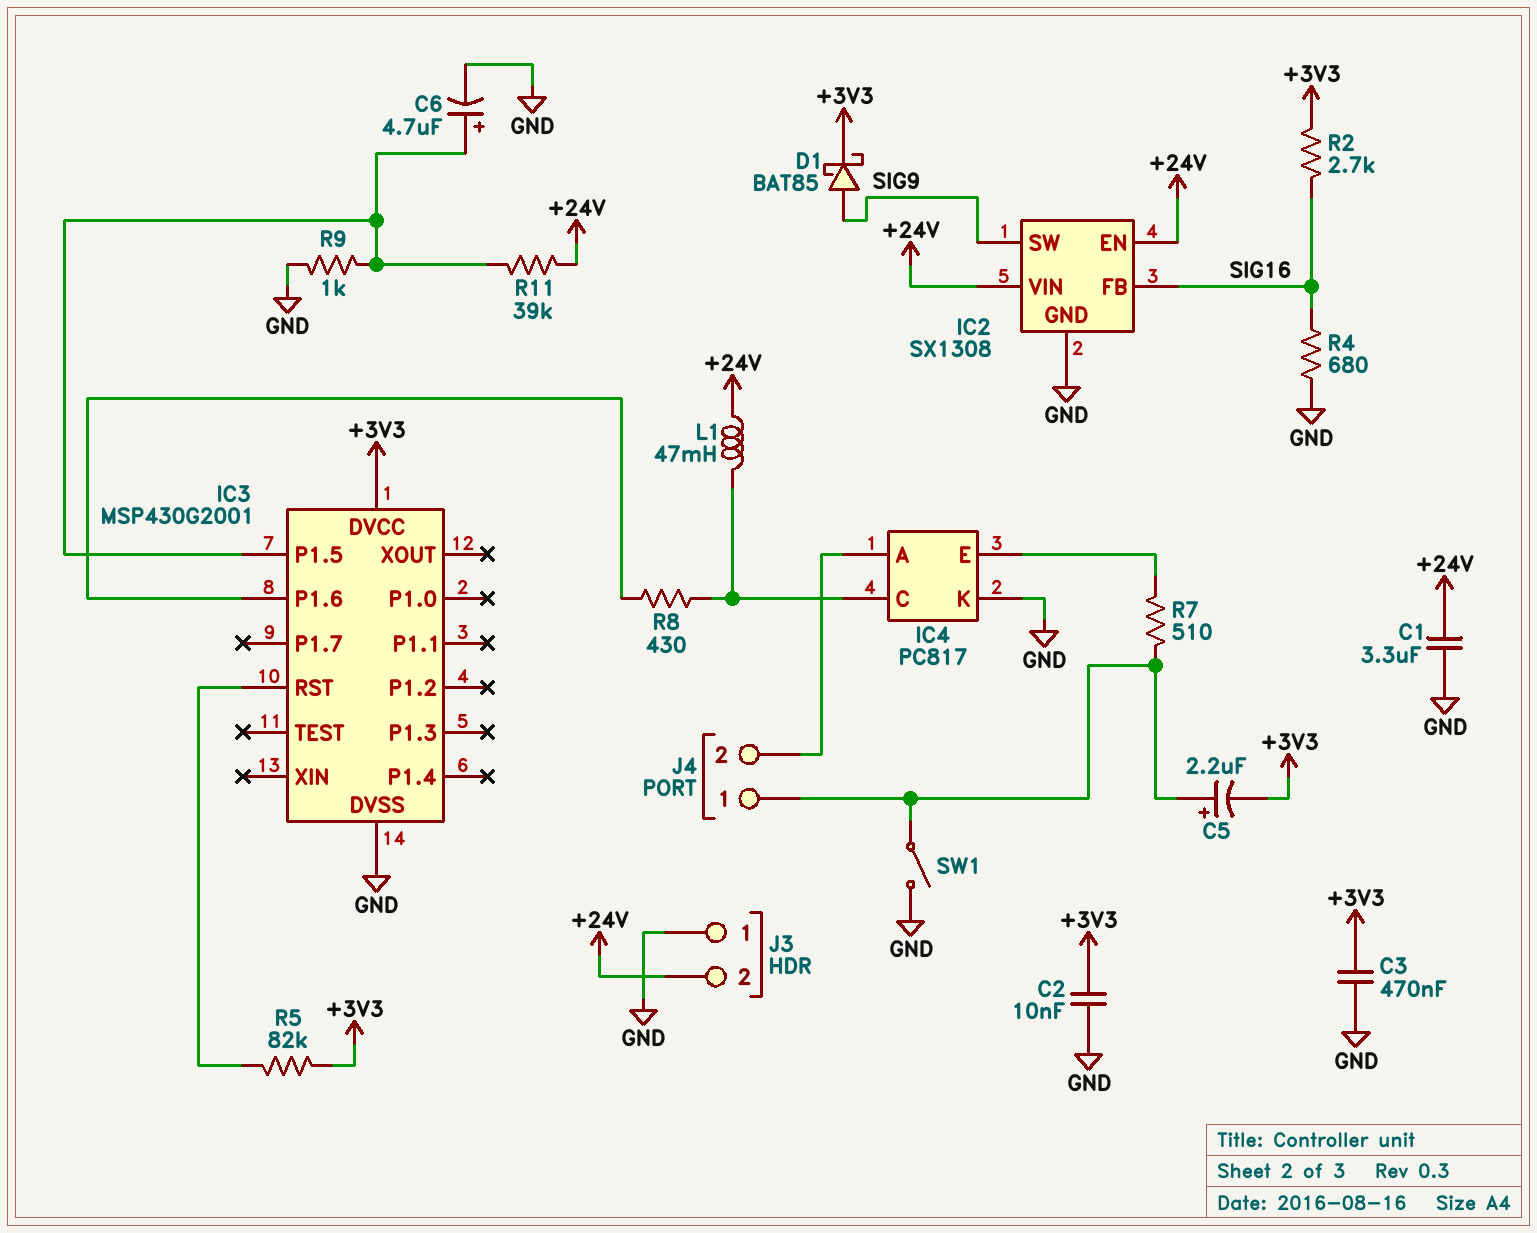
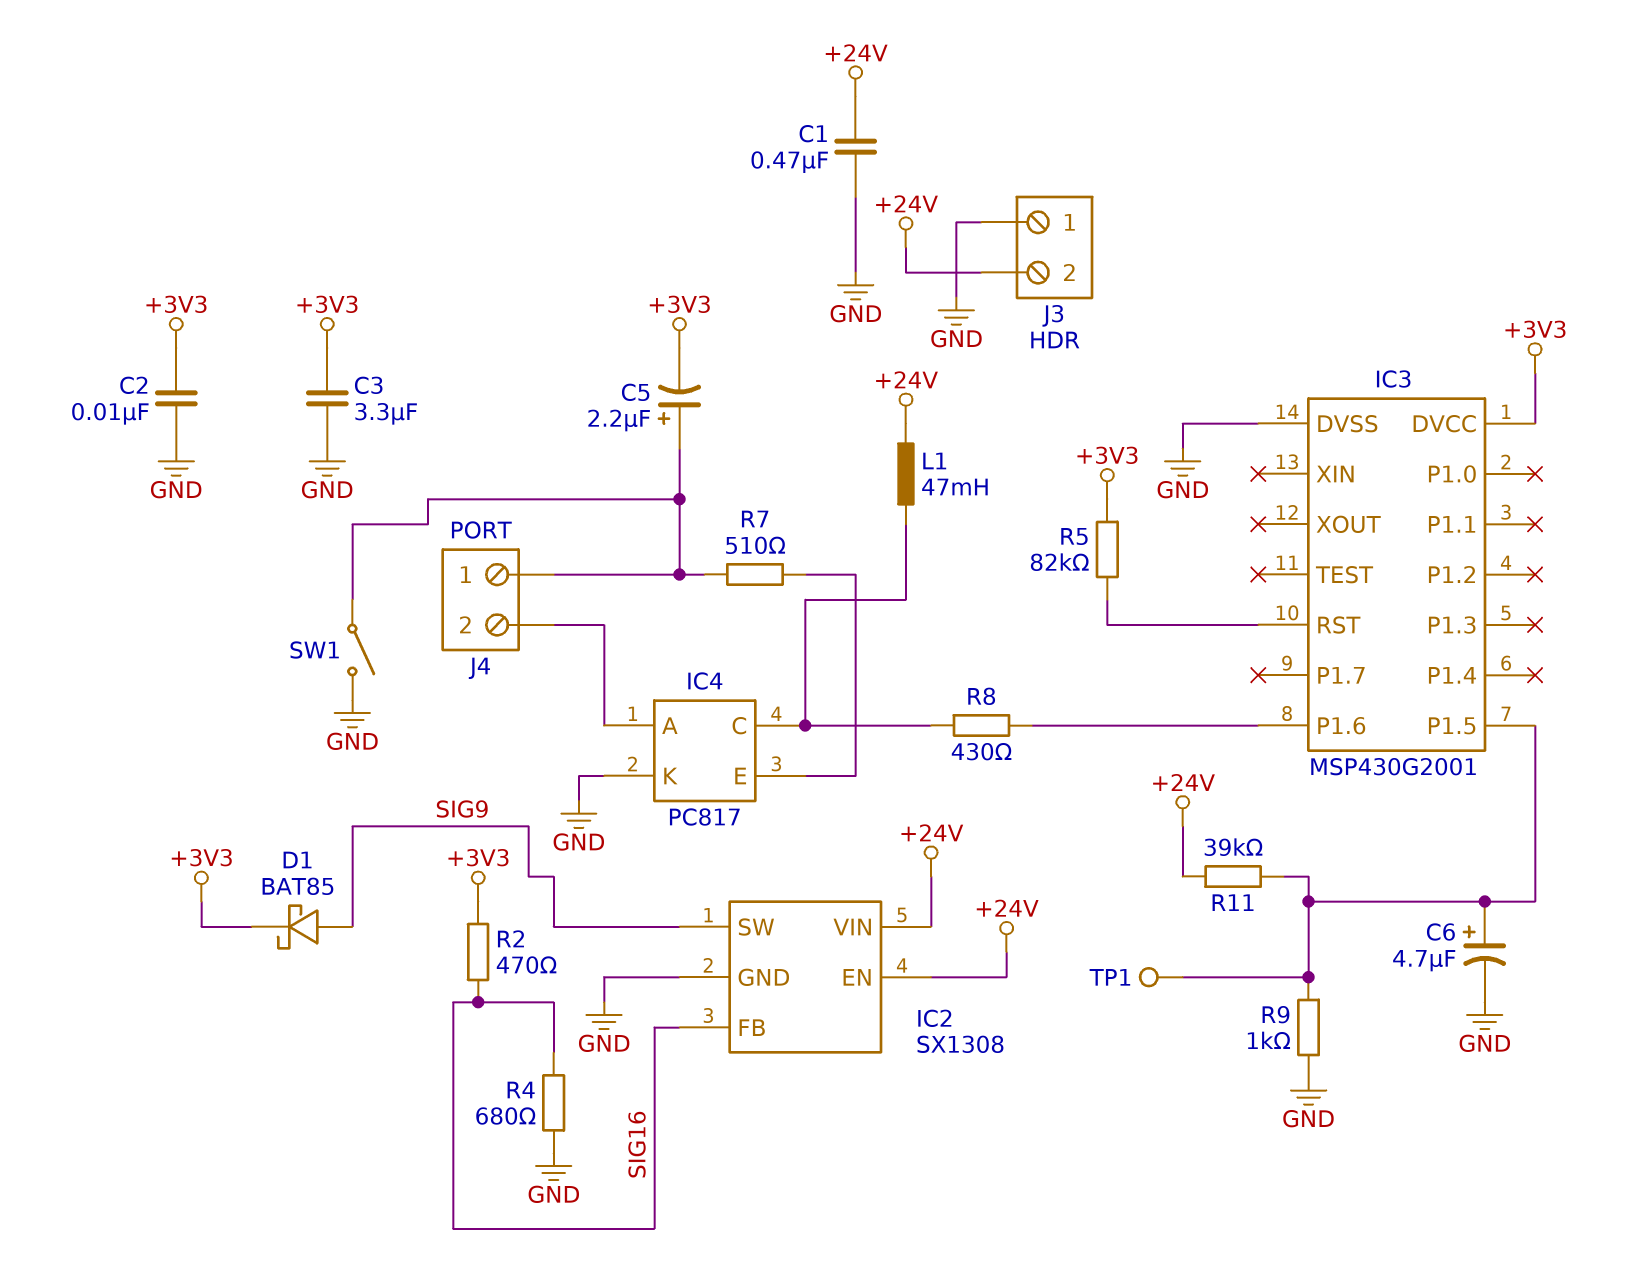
C1: 3.3uF (+24V, GND) -> 470nF (+24V, GND)
C3: 470nF (+3V3, GND) -> 3.3uF (+3V3, GND)
R2: 2.7k (+3V3, SIG16) -> 470 (+3V3, SIG16)
TP1: none -> test point (IC3/P1.5)

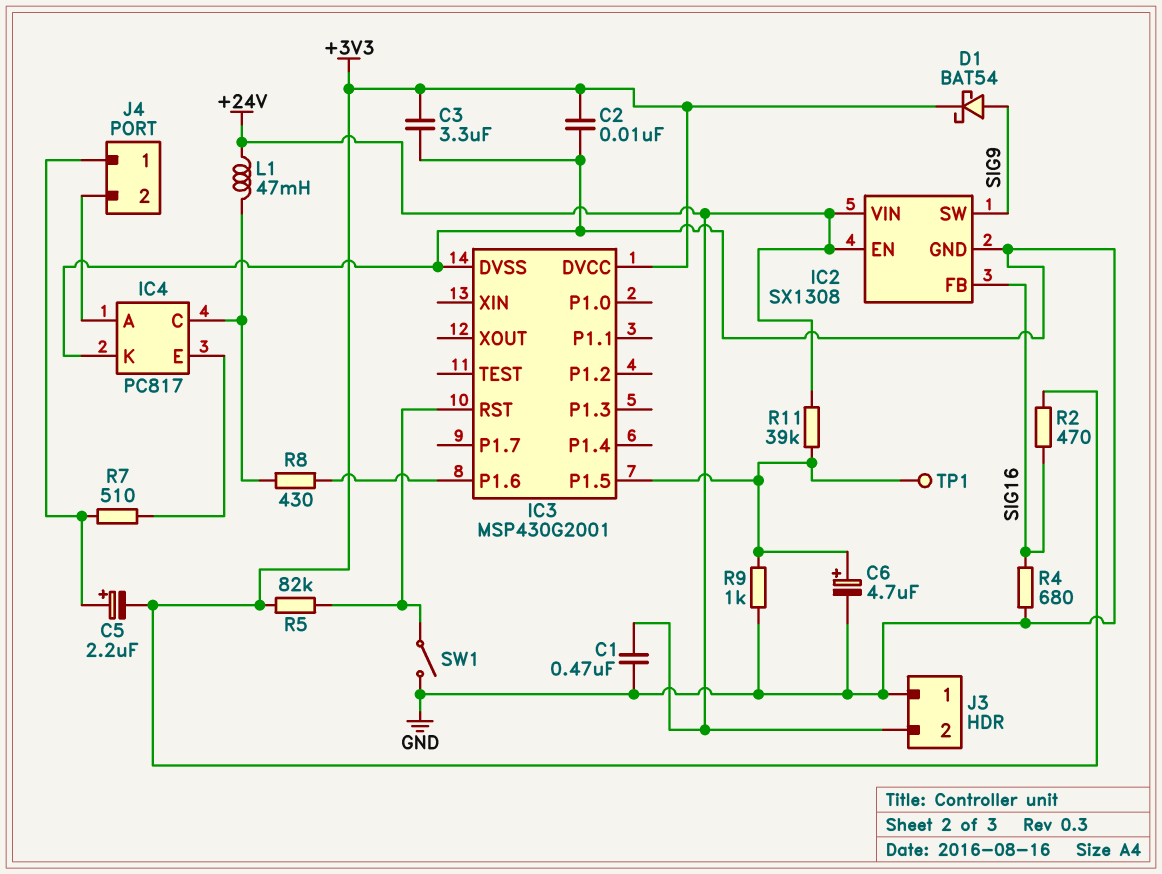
D1: schottky BAT85 (A SIG9, K +3V3) -> schottky BAT54 (A SIG9, K +3V3)
SW1: switch (GND, J4/1) -> switch (GND, IC3/RST)

